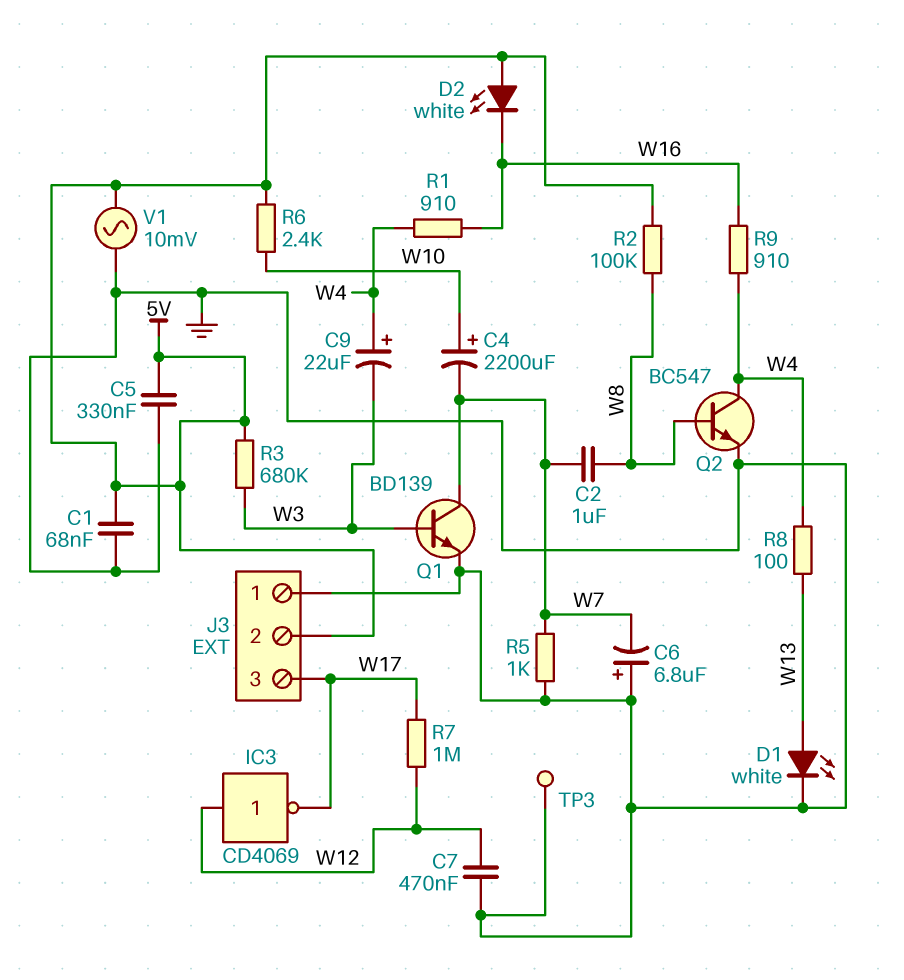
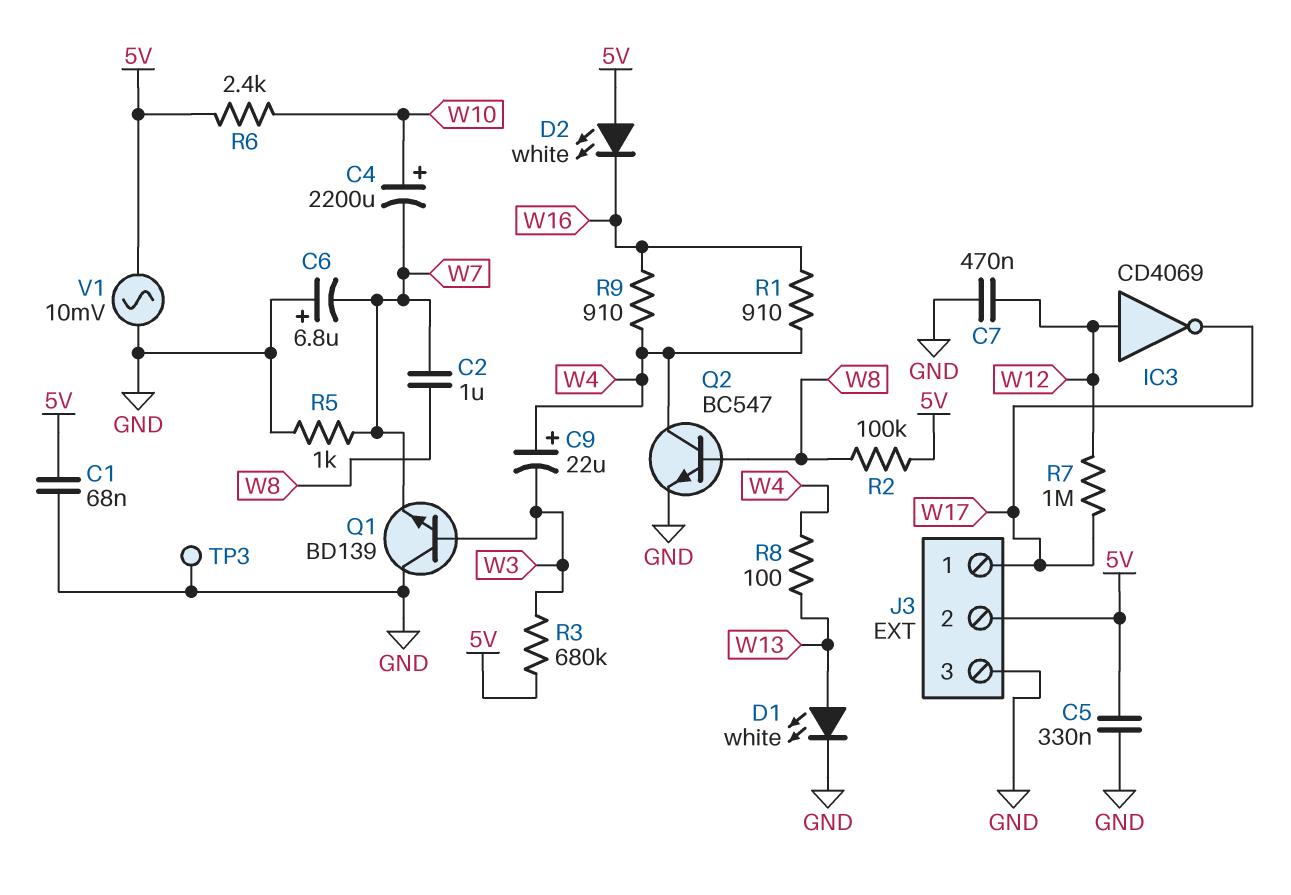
J3 pin 1: GND -> W17
J3 pin 3: W17 -> GND
Q1: NPN BD139 (B W3, C W7, E GND) -> NPN BD139 (B W3, C GND, E W7)

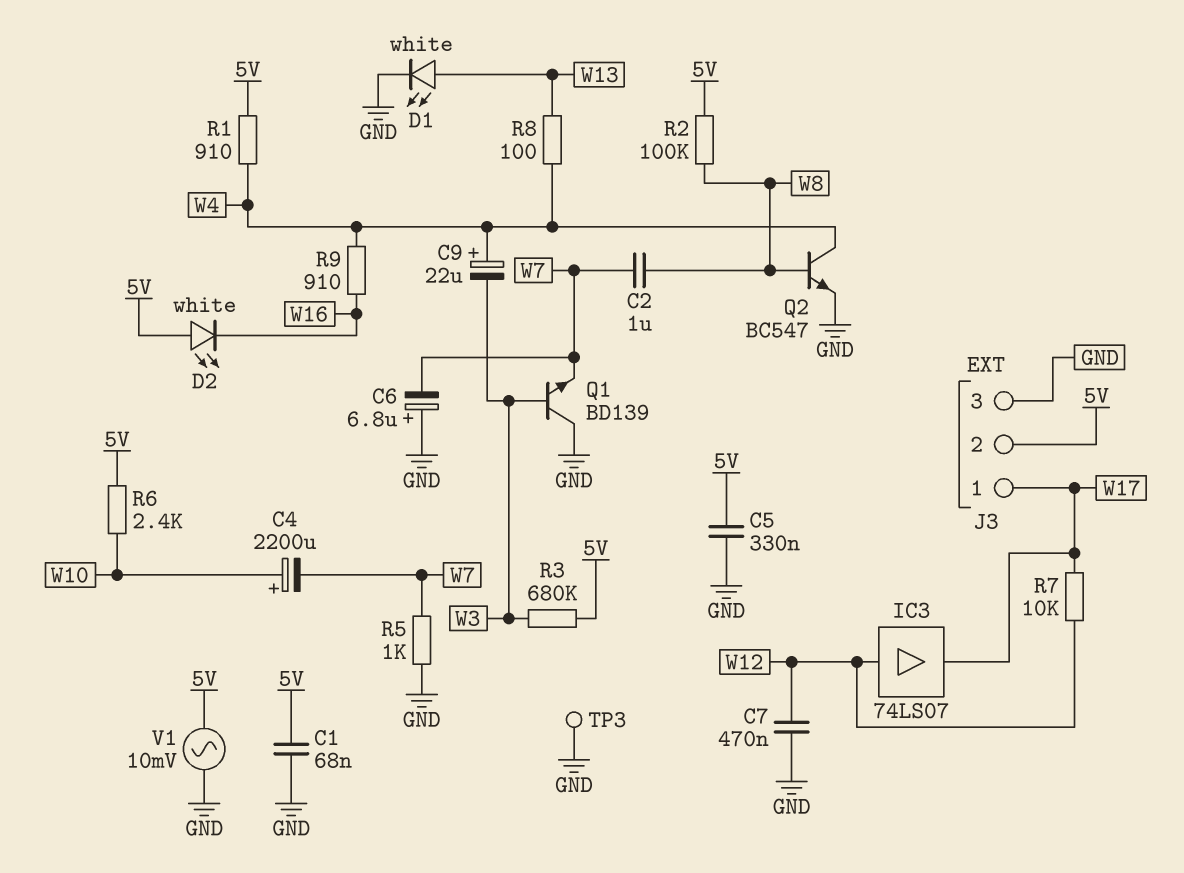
IC3: NOT CD4069 (in W12, out W17) -> buffer 74LS07 (in W12, out W17)
R1: 910 (W4, W16) -> 910 (5V, W4)
R7: 1M (W12, W17) -> 10k (W12, W17)

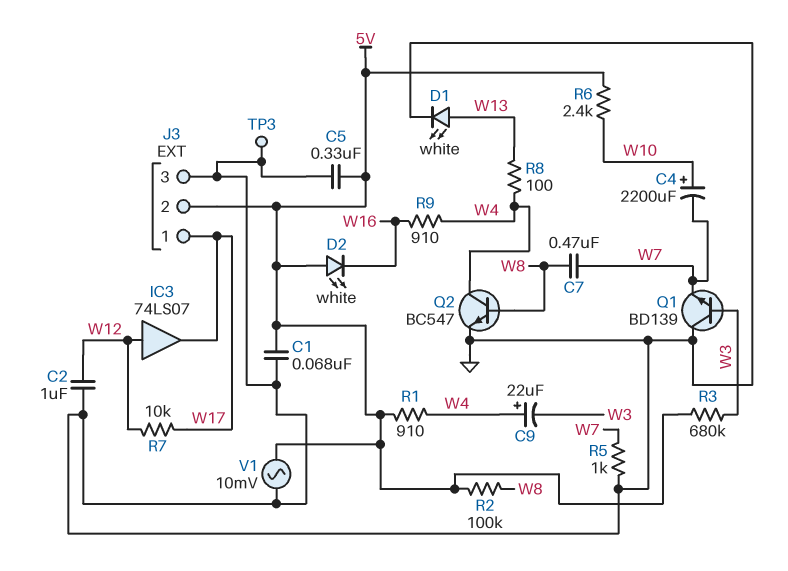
C2: 1uF (W7, W8) -> 1uF (GND, W12)
C6: 6.8uF (plus GND, minus W7) -> none
C7: 470nF (GND, W12) -> 470nF (W7, W8)

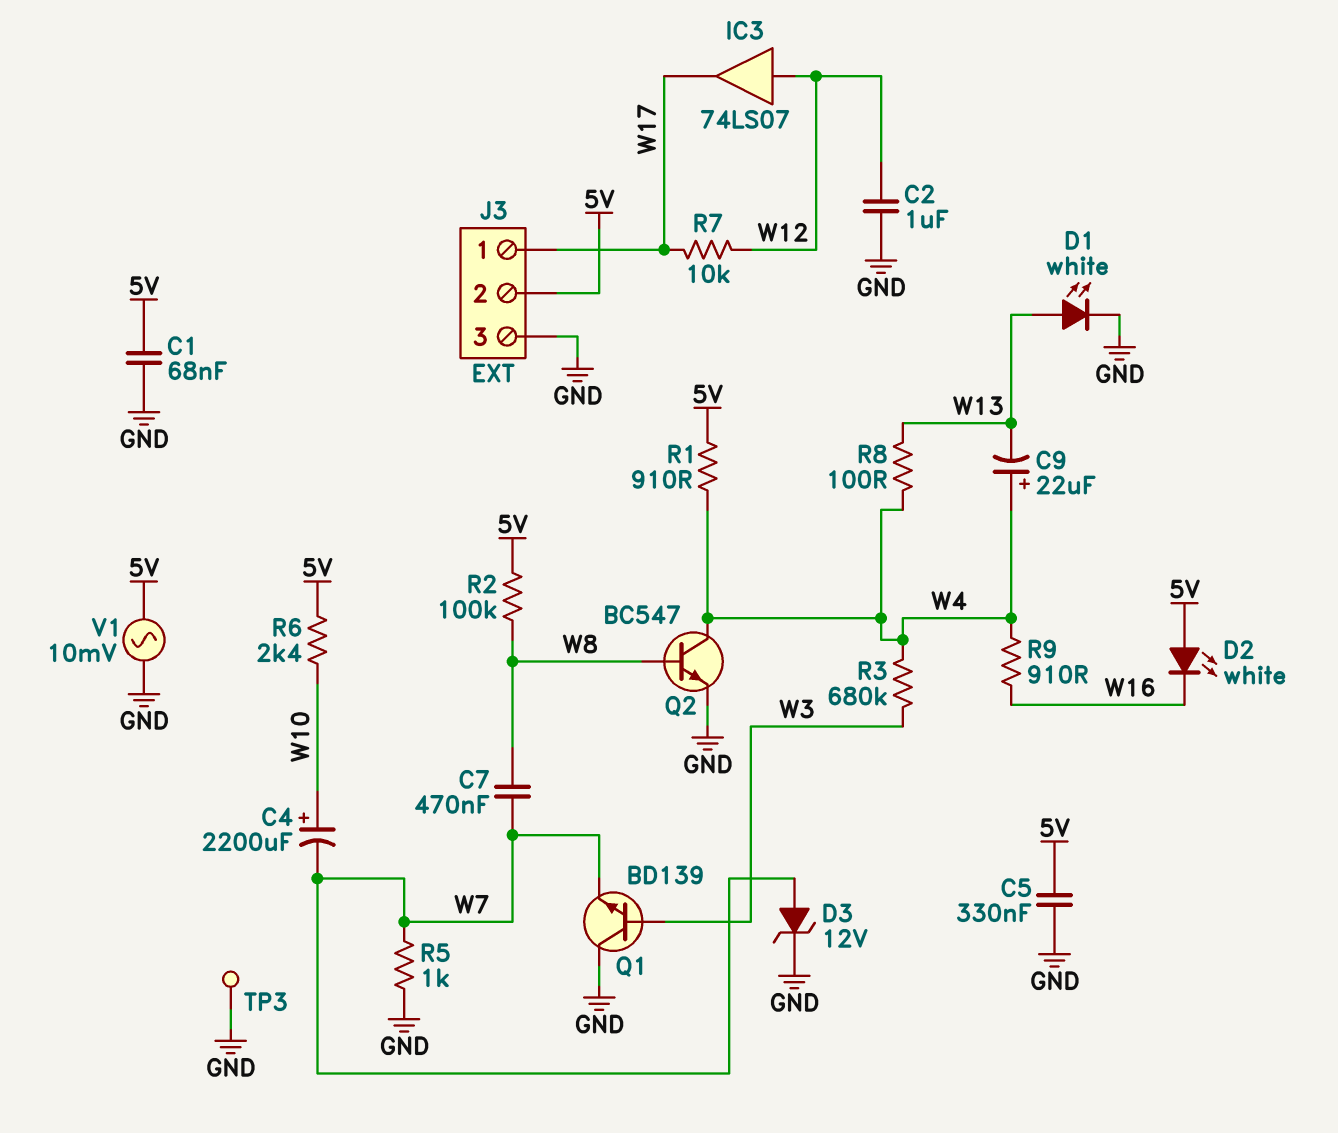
C9: 22uF (plus W4, minus W3) -> 22uF (plus W4, minus W13)
D3: none -> zener 12V (A W7, K GND)
R3: 680k (5V, W3) -> 680k (W3, W4)

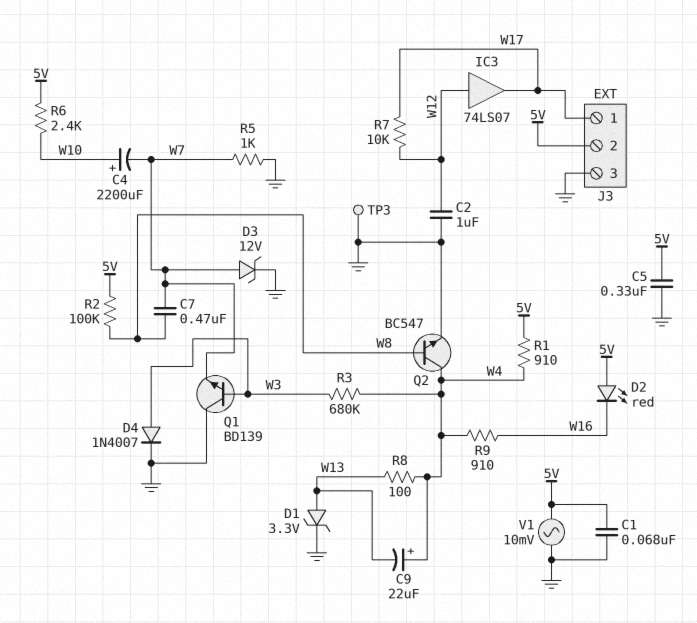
D1: LED white (A W13, K GND) -> zener 3.3V (A W13, K GND)
D2: LED white (A 5V, K W16) -> LED red (A 5V, K W16)
D4: none -> diode 1N4007 (A W3, K GND)

